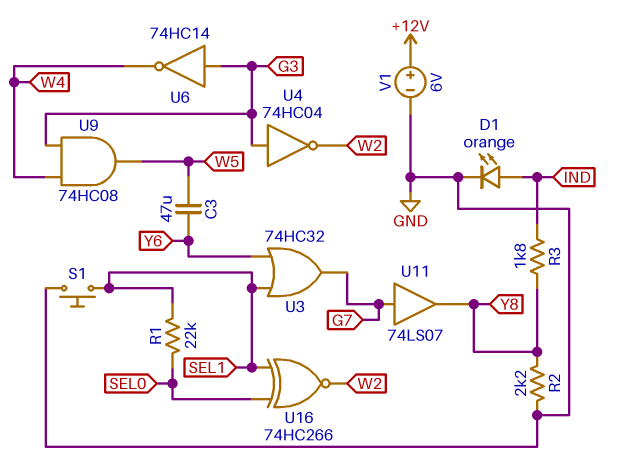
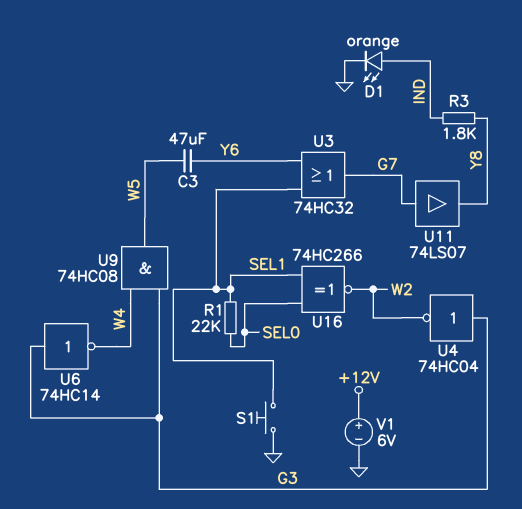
R2: 2.2k (GND, Y8) -> none

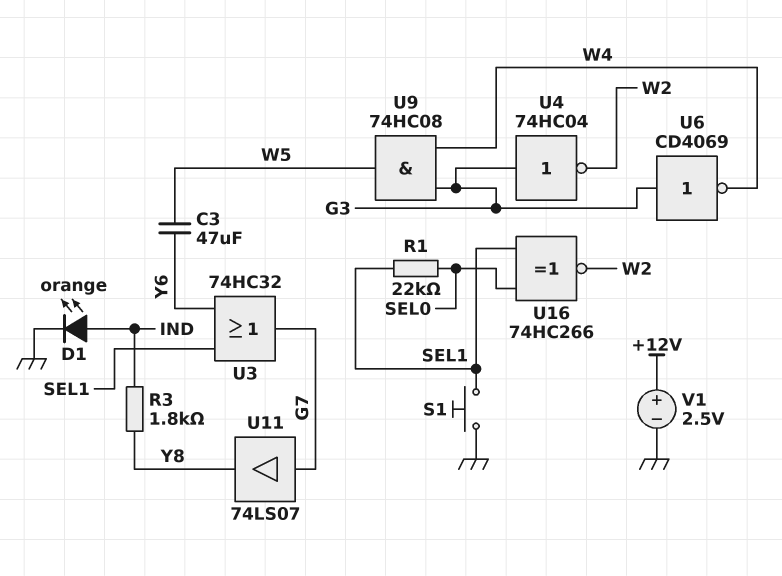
U6: NOT 74HC14 (in G3, out W4) -> NOT CD4069 (in G3, out W4)
V1: 6V (plus +12V, minus GND) -> 2.5V (plus +12V, minus GND)

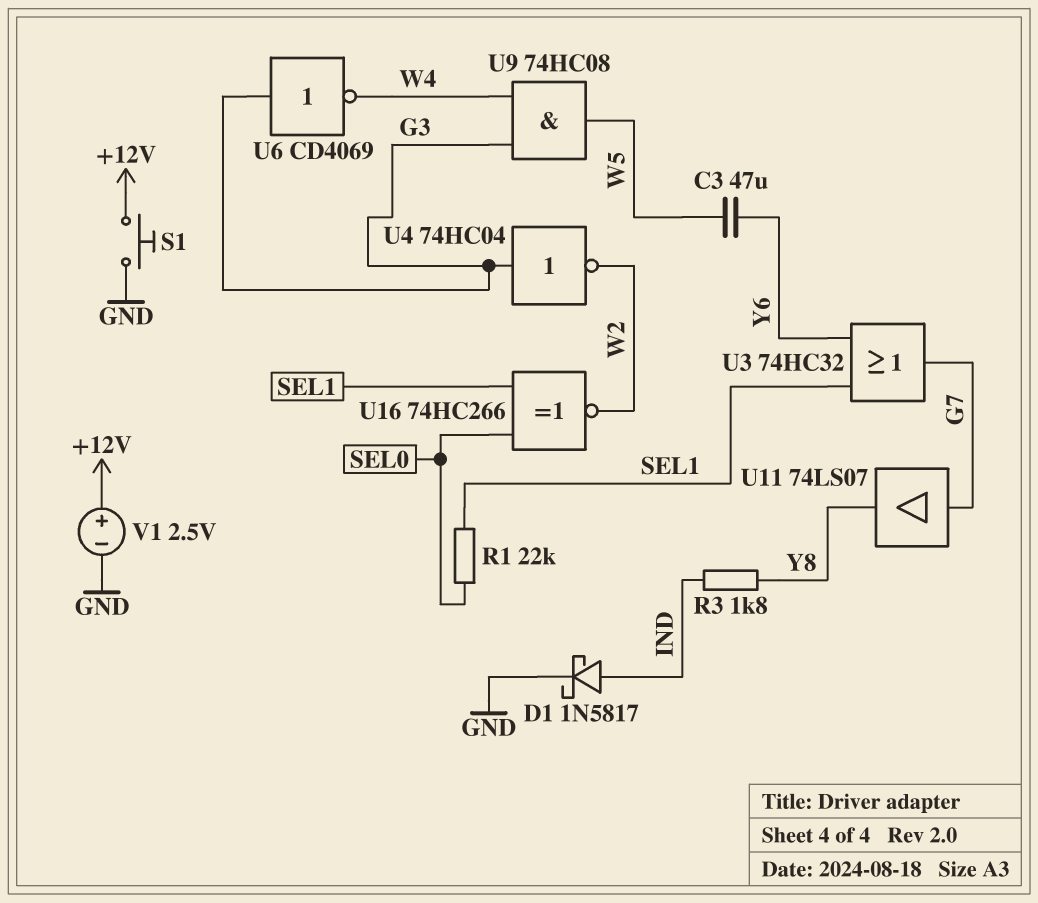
D1: LED orange (A IND, K GND) -> schottky 1N5817 (A IND, K GND)
S1: button (GND, SEL1) -> button (+12V, GND)

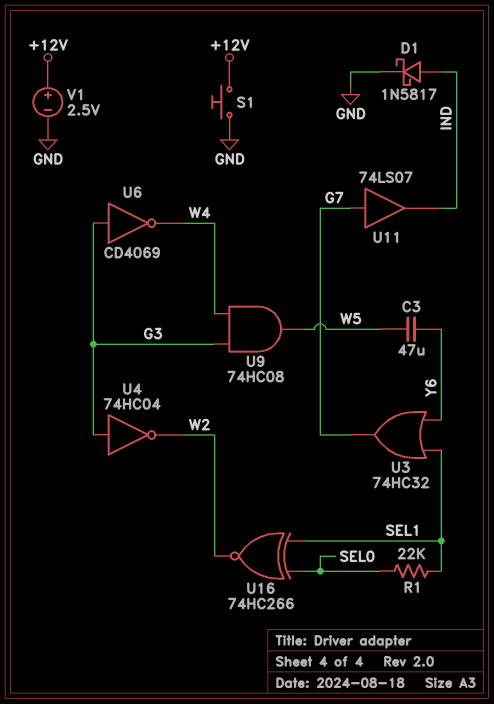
R3: 1.8k (IND, Y8) -> none
U11: buffer 74LS07 (in G7, out Y8) -> buffer 74LS07 (in G7, out IND)

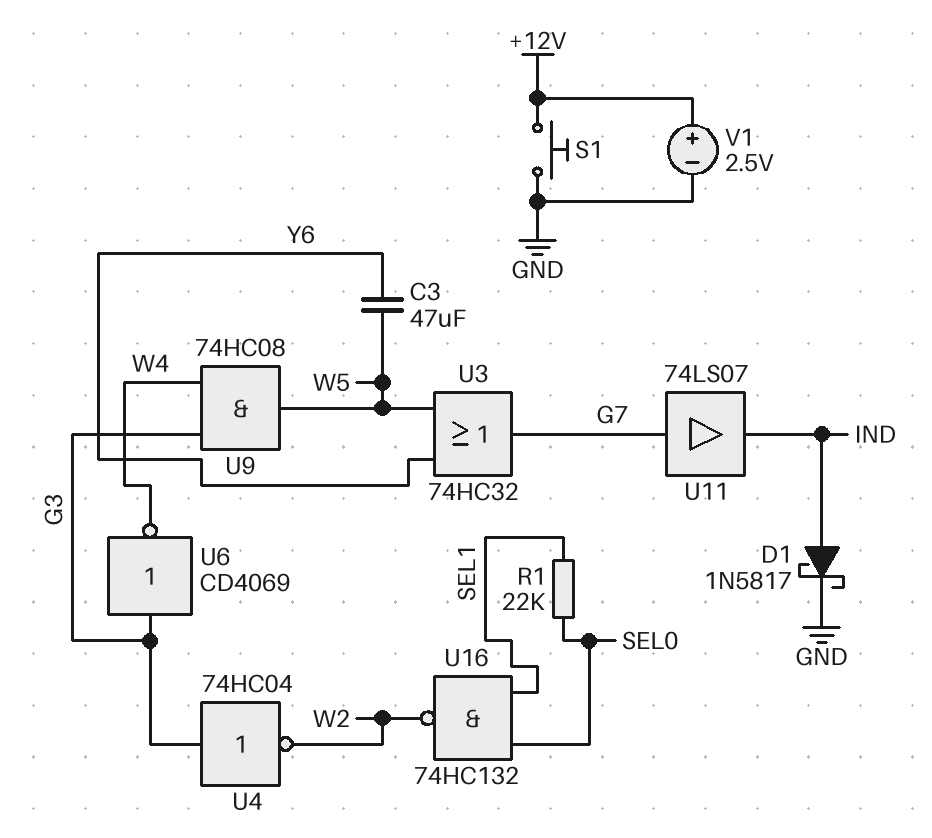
U3: OR 74HC32 (in SEL1, in Y6, out G7) -> OR 74HC32 (in W5, in Y6, out G7)
U16: XNOR 74HC266 (in SEL0, in SEL1, out W2) -> NAND 74HC132 (in SEL0, in SEL1, out W2)

